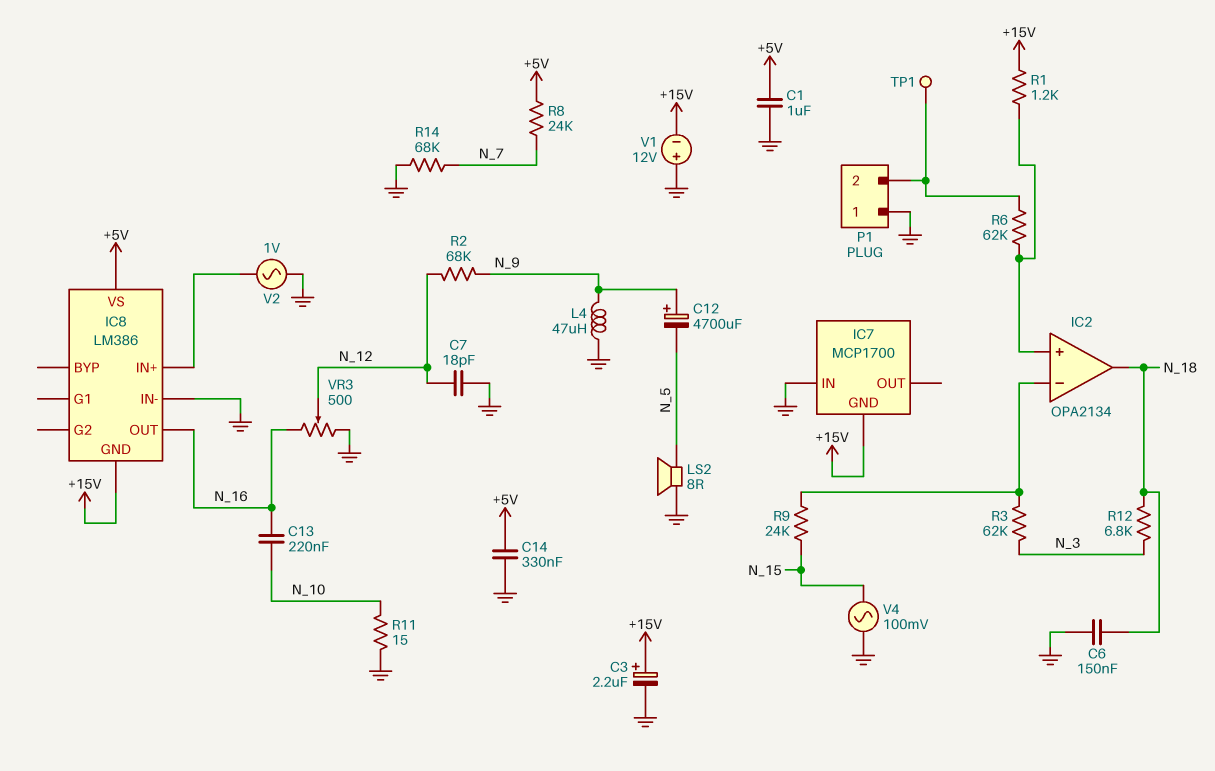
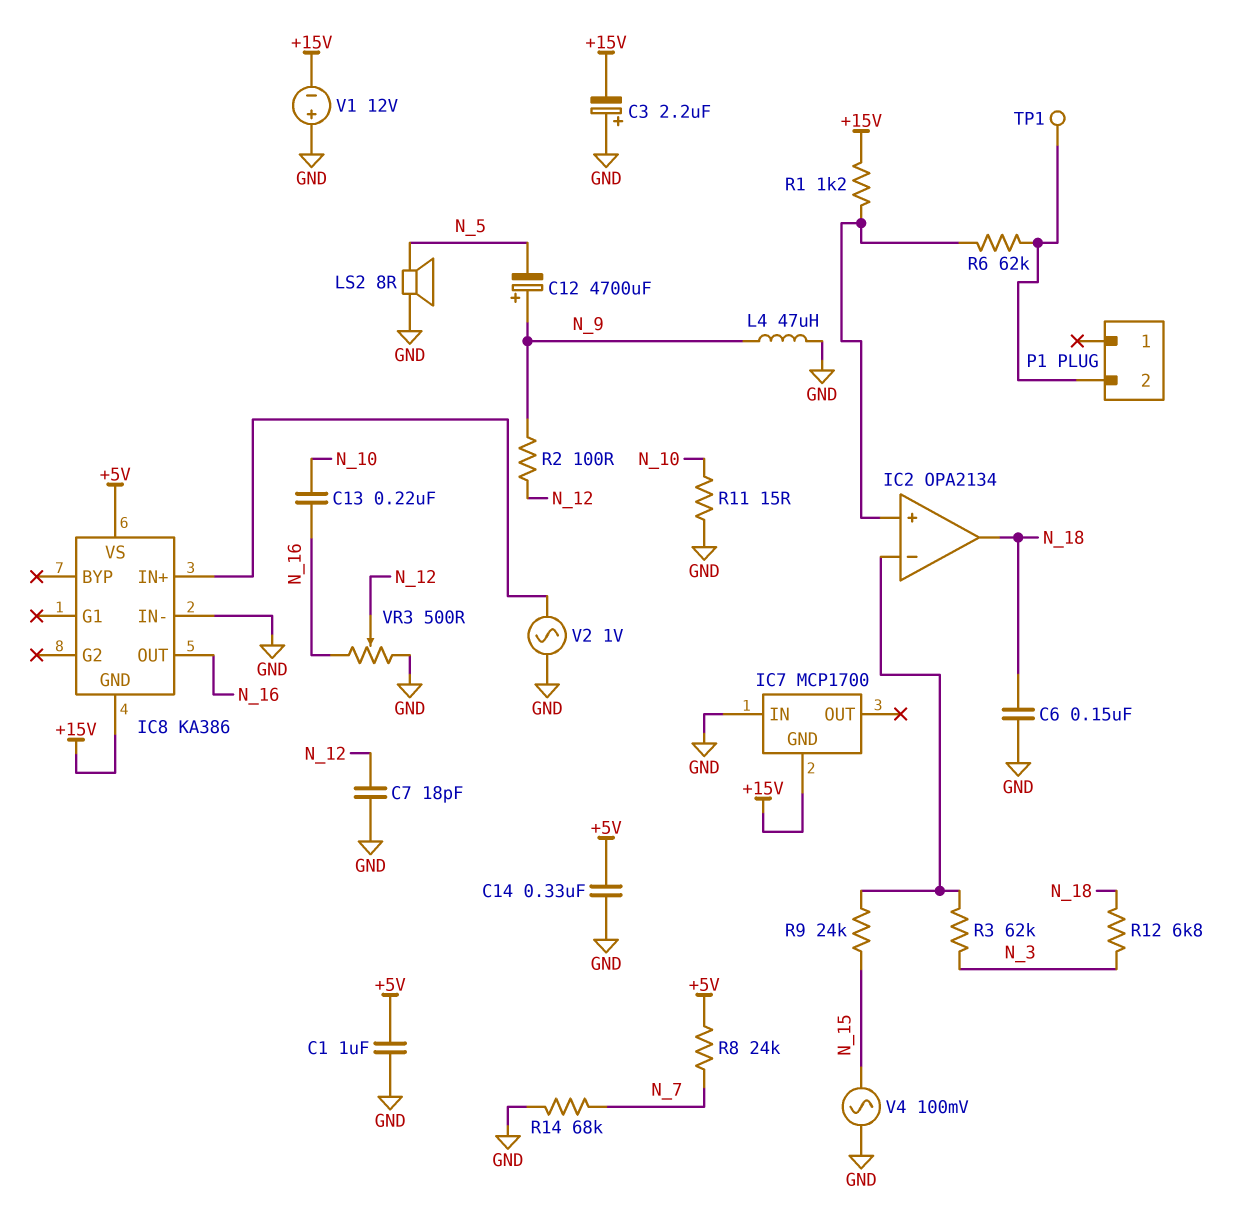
C3: 2.2uF (plus +15V, minus GND) -> 2.2uF (plus GND, minus +15V)
IC8: LM386 -> KA386
P1 pin 1: GND -> none
R2: 68k (N_9, N_12) -> 100 (N_9, N_12)

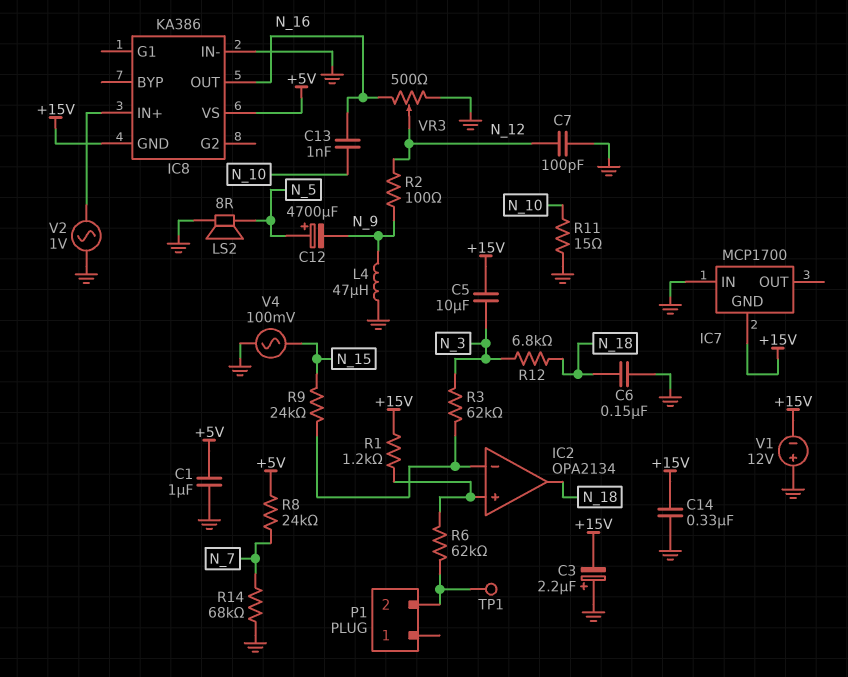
C5: none -> 10uF (+15V, N_3)
C7: 18pF (GND, N_12) -> 100pF (GND, N_12)
C12: 4700uF (plus N_9, minus N_5) -> 4700uF (plus N_5, minus N_9)
C13: 220nF (N_10, N_16) -> 1nF (N_10, N_16)
C14: 330nF (+5V, GND) -> 330nF (+15V, GND)

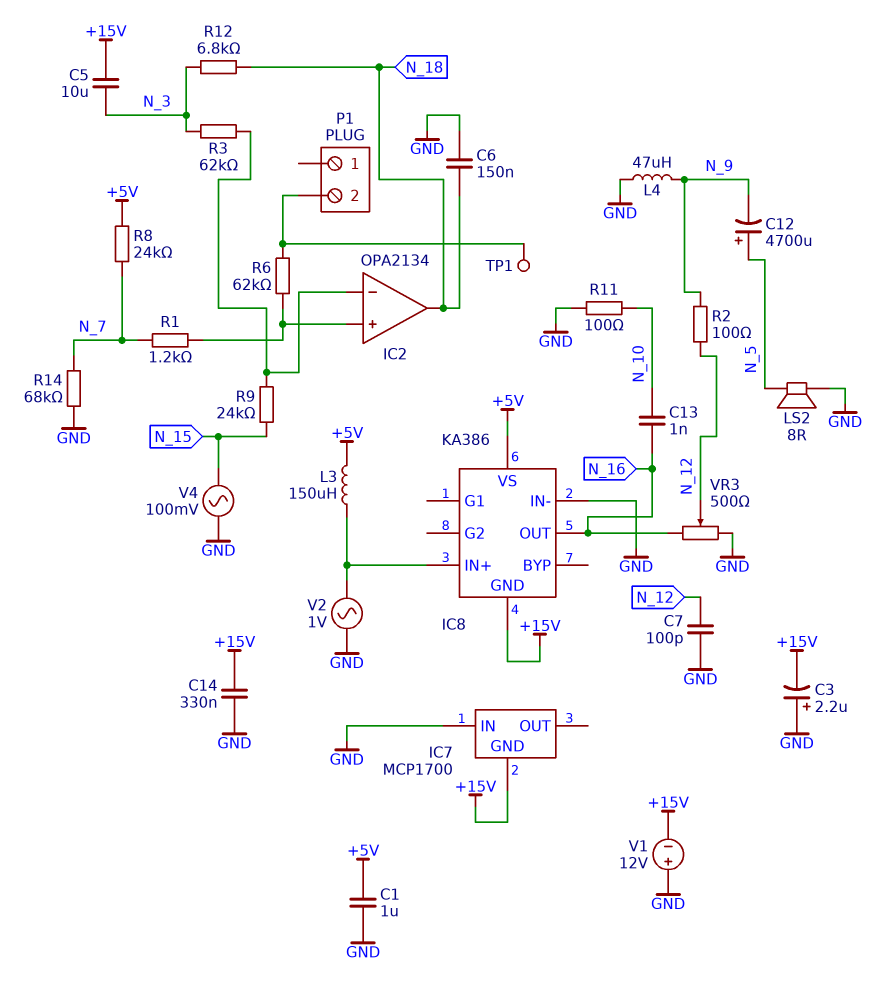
L3: none -> 150uH (+5V, IC8/IN+)
R1: 1.2k (+15V, IC2/in+) -> 1.2k (IC2/in+, N_7)
R11: 15 (GND, N_10) -> 100 (GND, N_10)

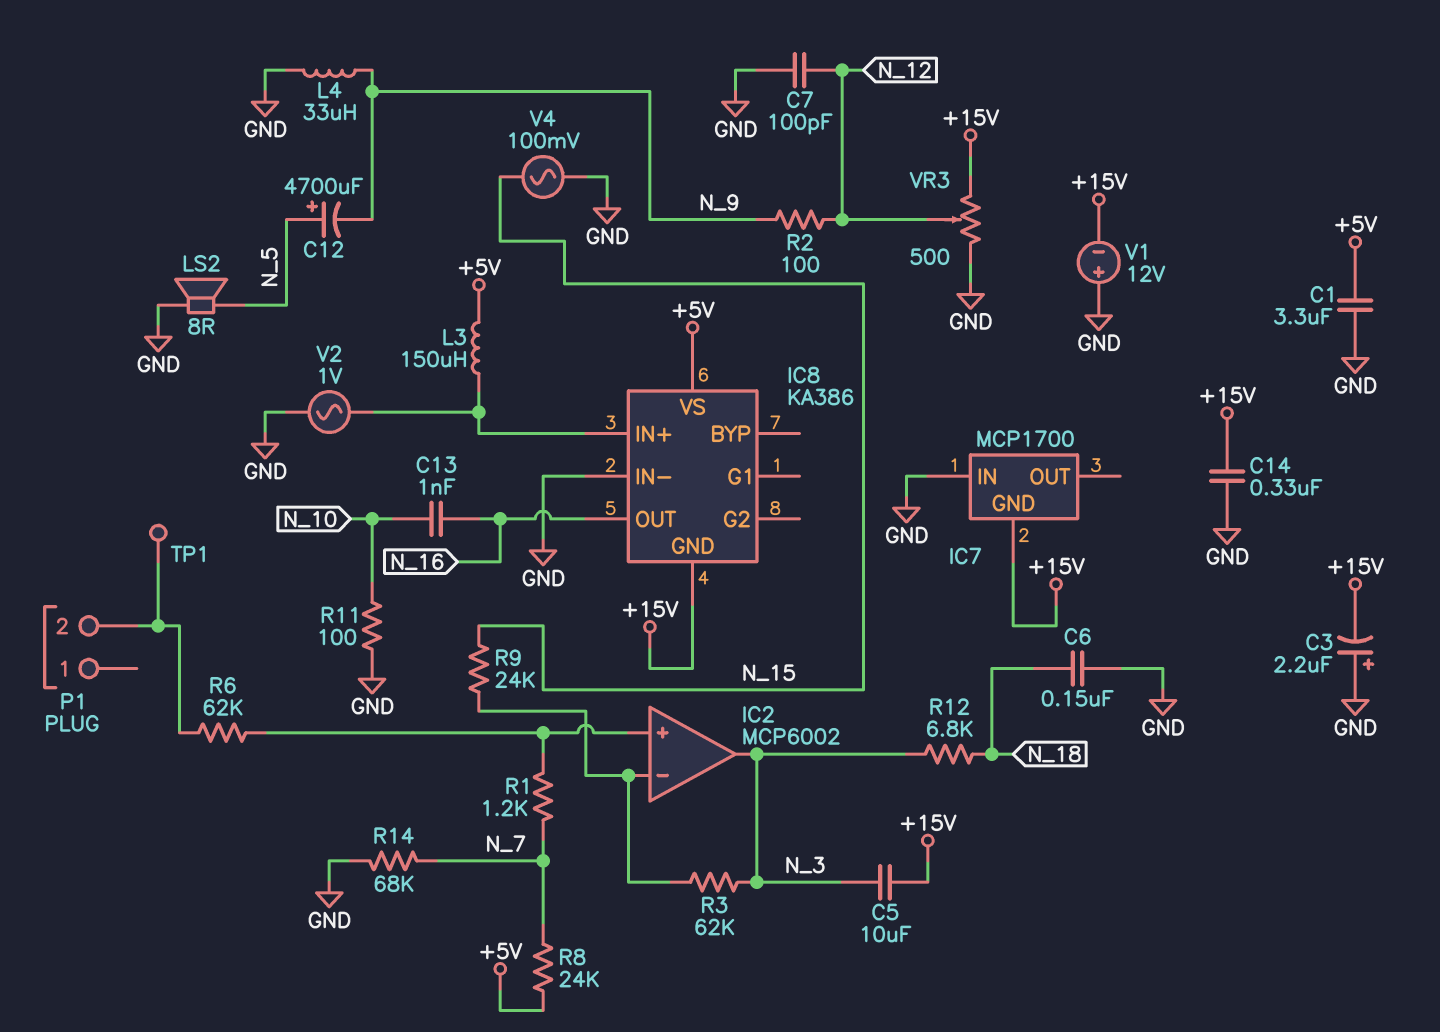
C1: 1uF (+5V, GND) -> 3.3uF (+5V, GND)
IC2: OPA2134 -> MCP6002
IC2 pin out: N_18 -> N_3
L4: 47uH (GND, N_9) -> 33uH (GND, N_9)
VR3: 500 (GND, N_16, wiper N_12) -> 500 (+15V, GND, wiper N_12)

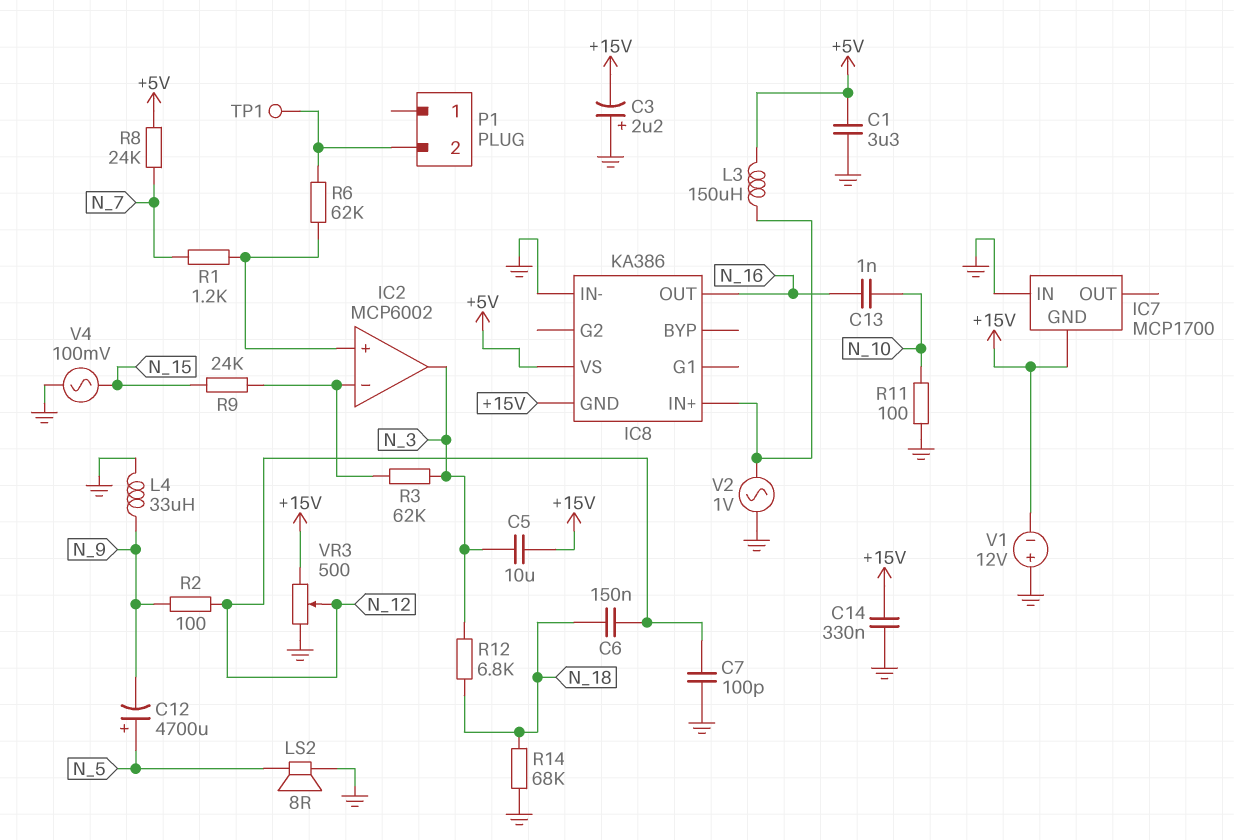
C6: 150nF (GND, N_18) -> 150nF (N_12, N_18)
R14: 68k (GND, N_7) -> 68k (GND, N_18)

